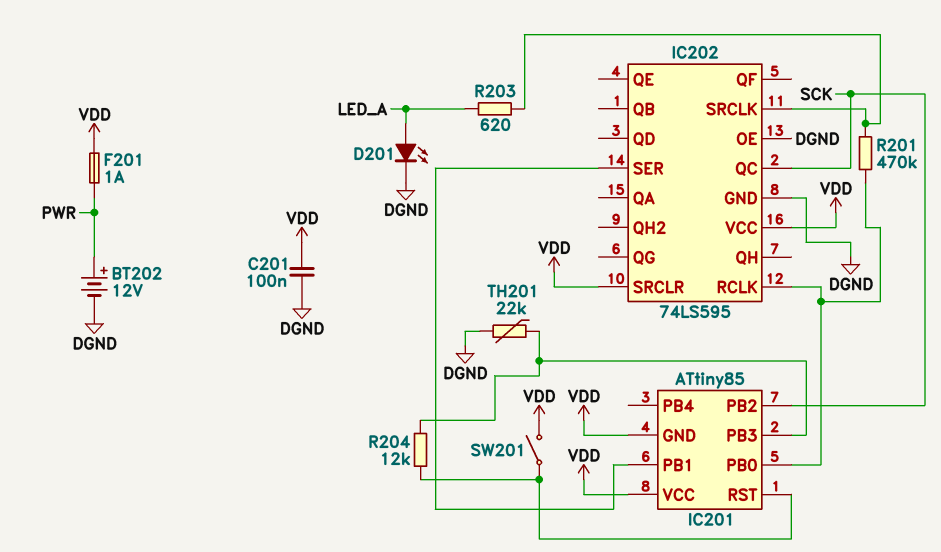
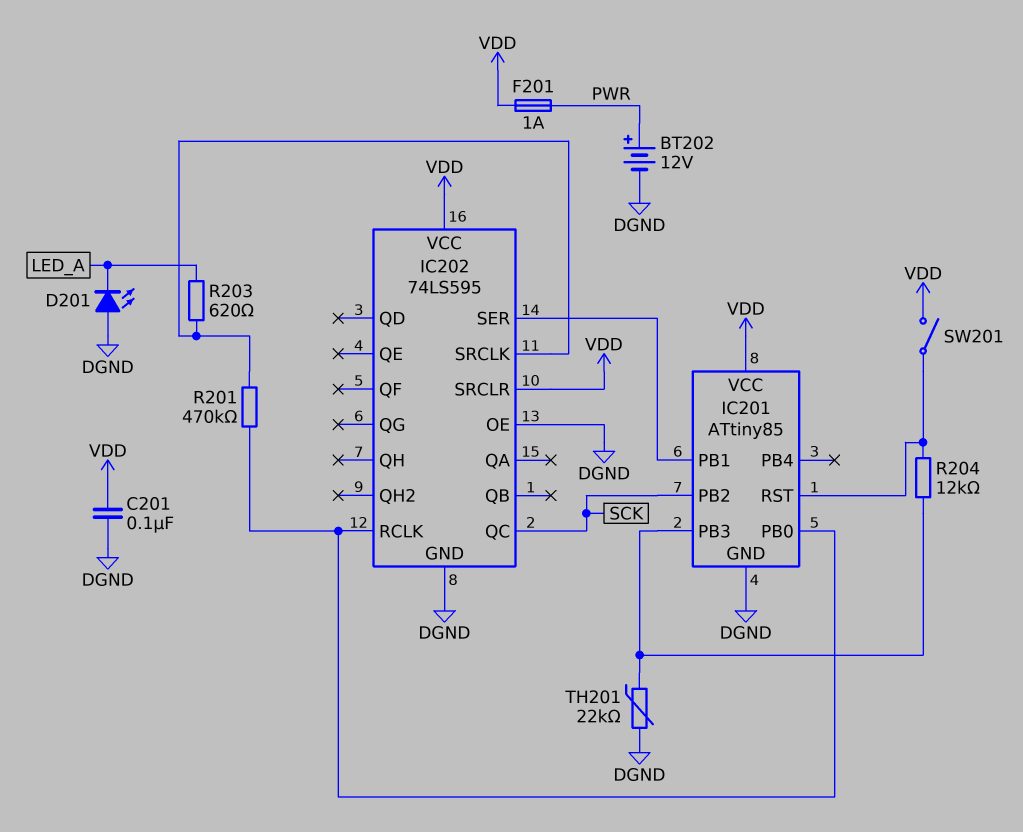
D201: LED (A LED_A, K DGND) -> LED (A DGND, K LED_A)
IC201 pin GND: VDD -> DGND

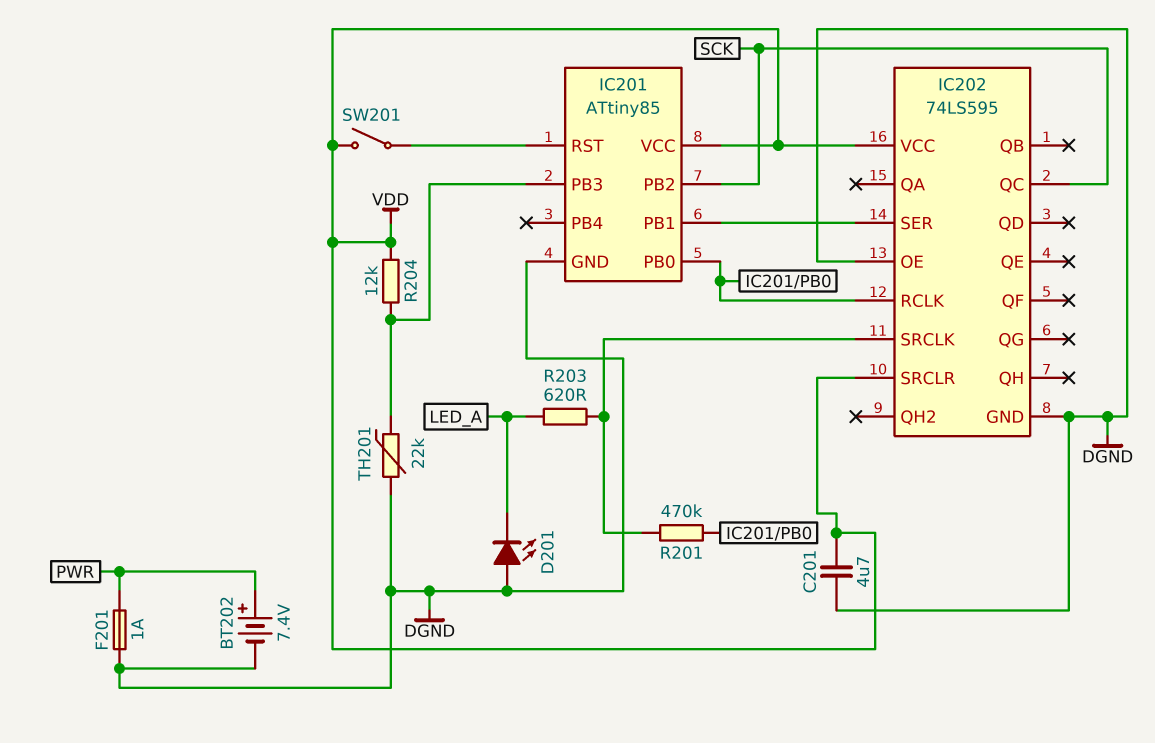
BT202: 12V (plus PWR, minus DGND) -> 7.4V (plus PWR, minus DGND)
C201: 100nF (DGND, VDD) -> 4.7uF (DGND, VDD)
F201: 1A (PWR, VDD) -> 1A (DGND, PWR)
R204: 12k (IC201/PB3, IC201/RST) -> 12k (IC201/PB3, VDD)

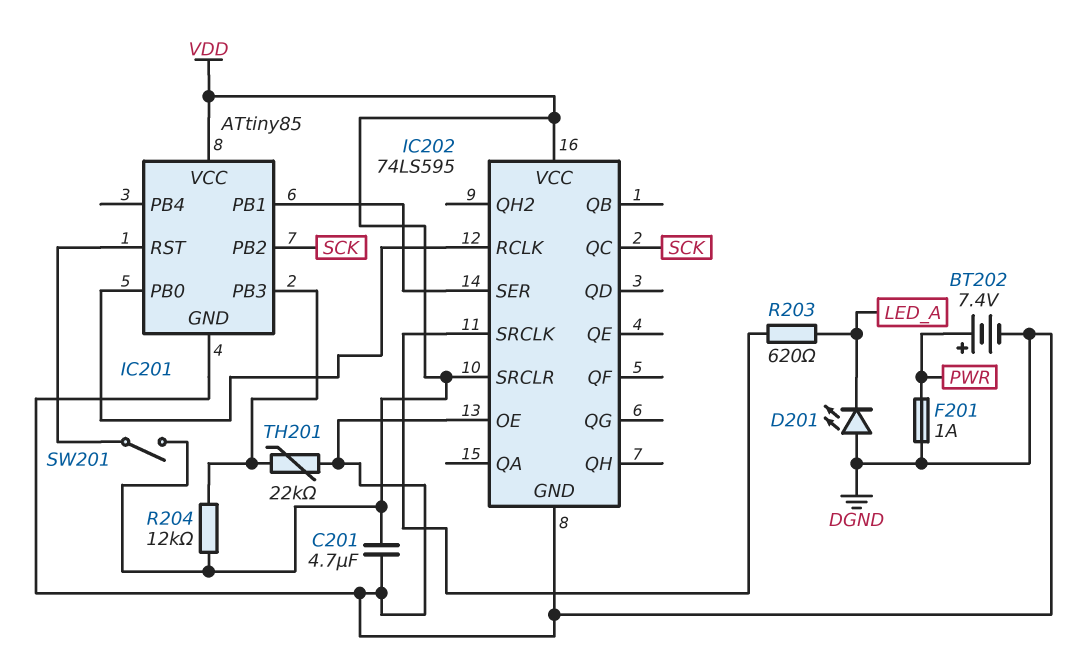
R201: 470k (IC201/PB0, IC202/SRCLK) -> none

